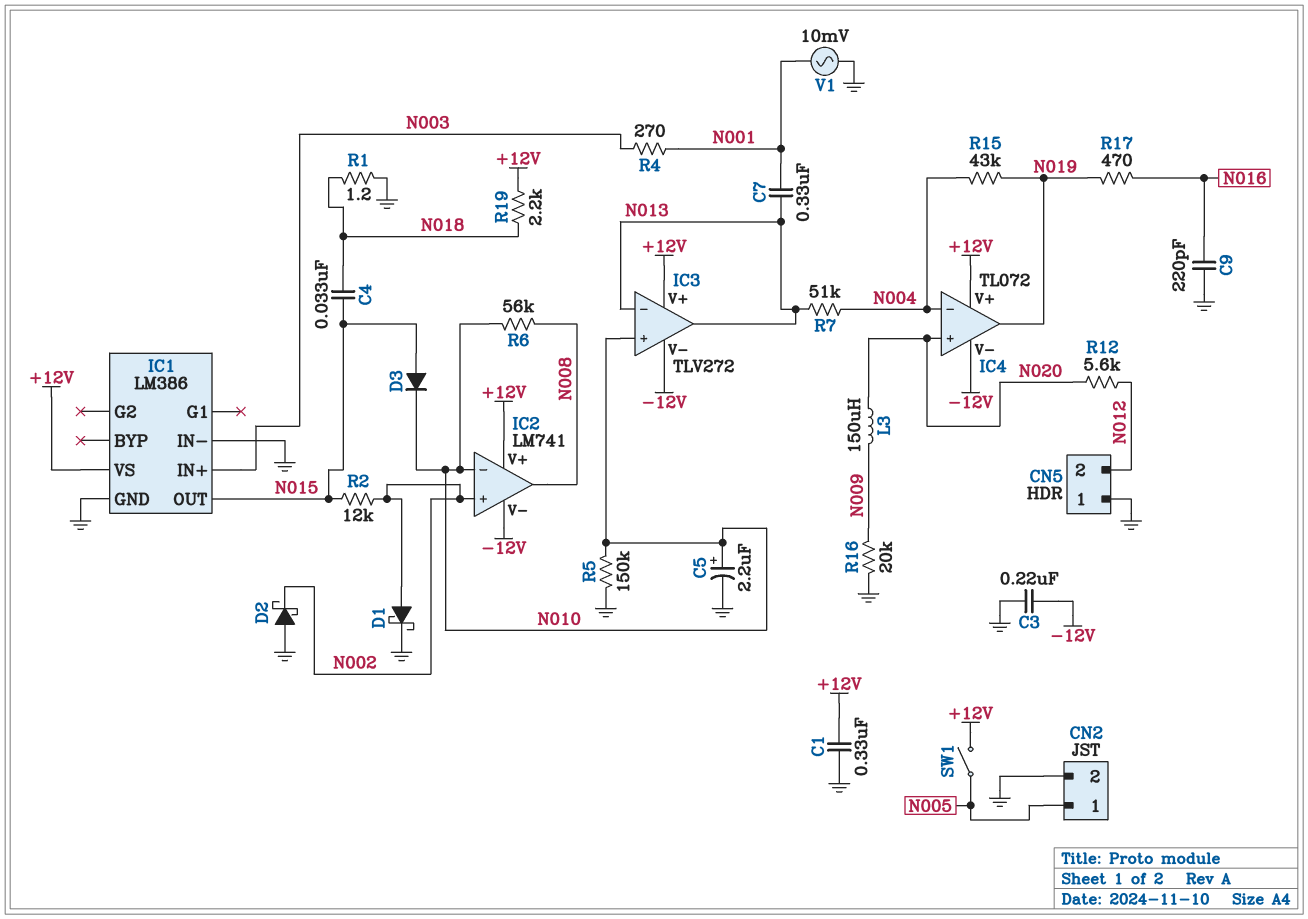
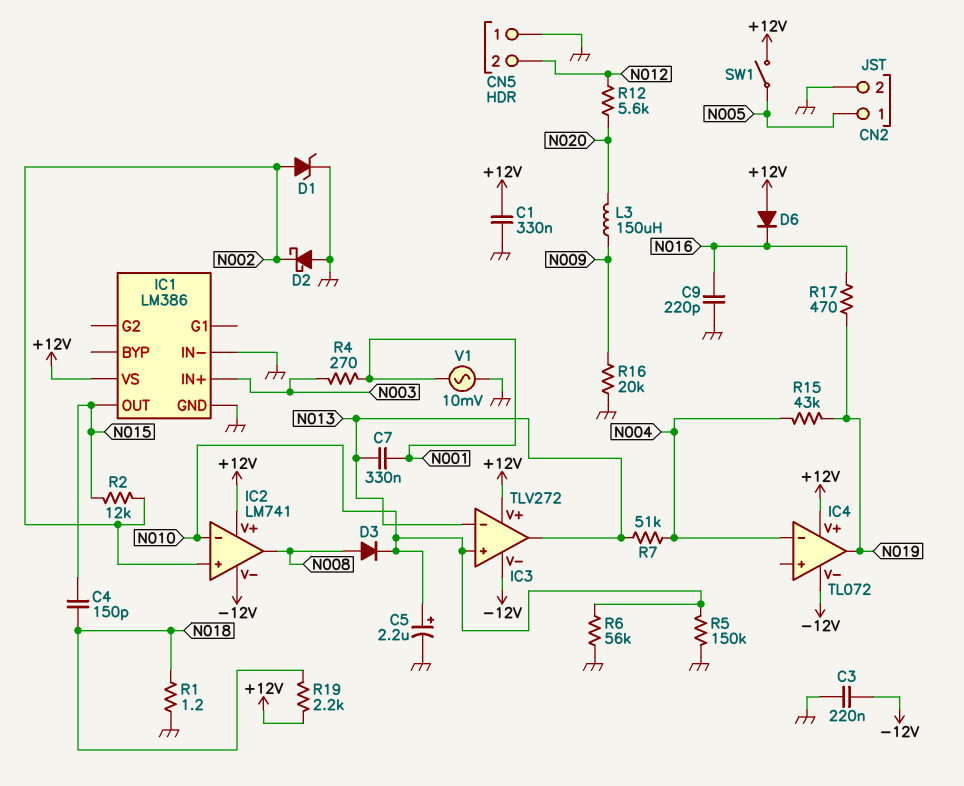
C4: 33nF (N015, N018) -> 150pF (N015, N018)
D1: schottky (A N002, K GND) -> zener (A N002, K GND)
D3: diode (A N015, K N010) -> diode (A N008, K N010)
D6: none -> diode (A +12V, K N016)
IC4 pin in+: N020 -> none
R6: 56k (N008, N010) -> 56k (GND, N010)

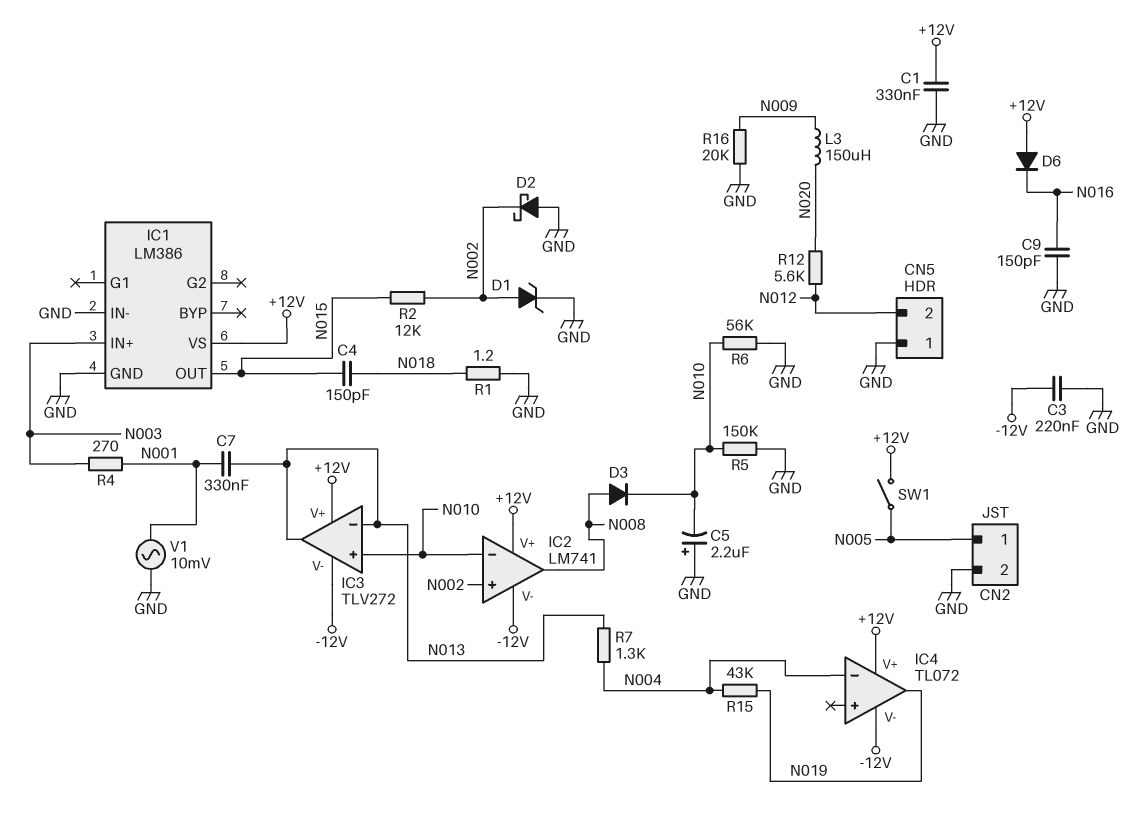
C5: 2.2uF (plus N010, minus GND) -> 2.2uF (plus GND, minus N010)
C9: 220pF (GND, N016) -> 150pF (GND, N016)
R7: 51k (N004, N013) -> 1.3k (N004, N013)
R17: 470 (N016, N019) -> none
R19: 2.2k (+12V, N018) -> none

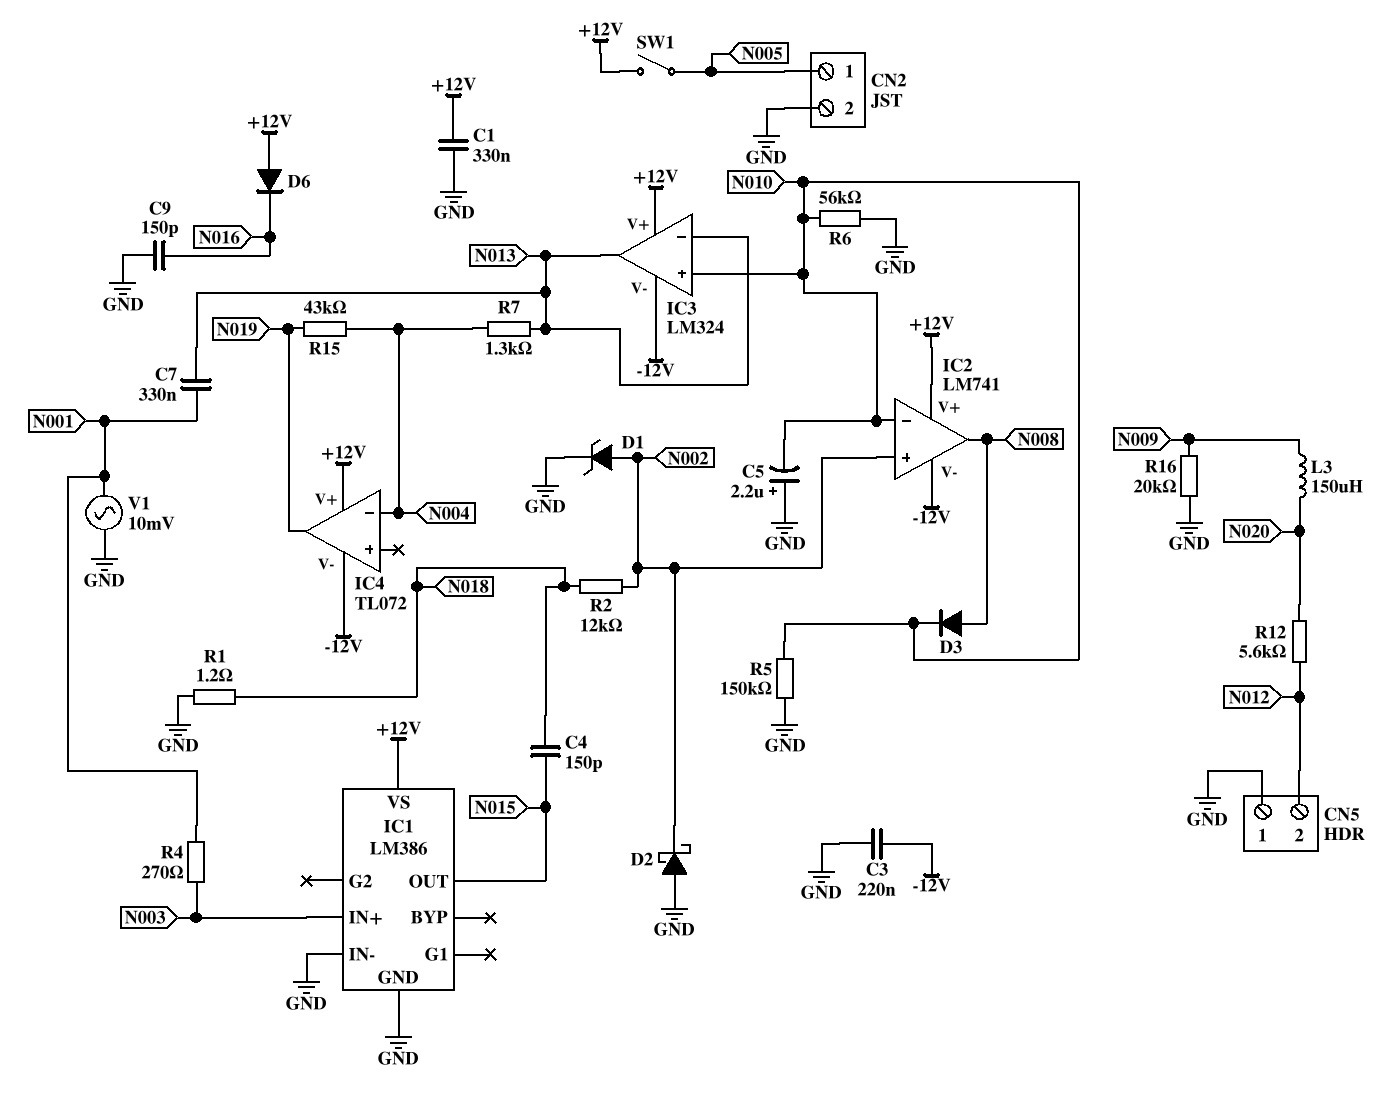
IC3: TLV272 -> LM324
R2: 12k (N002, N015) -> 12k (N002, N018)

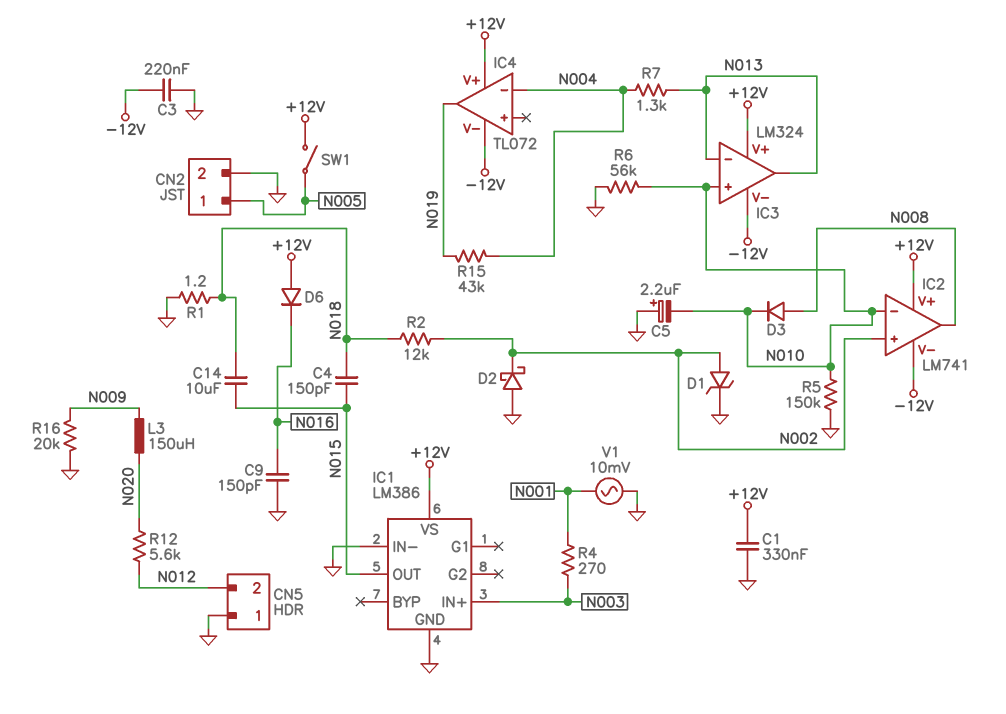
C7: 330nF (N001, N013) -> none
C14: none -> 10uF (N015, N018)

